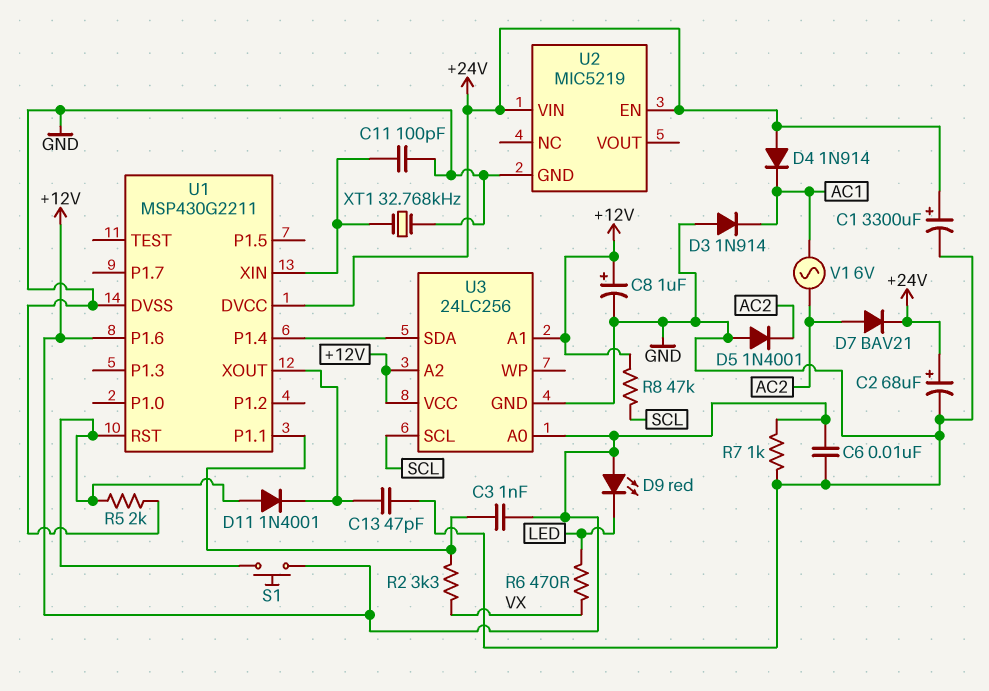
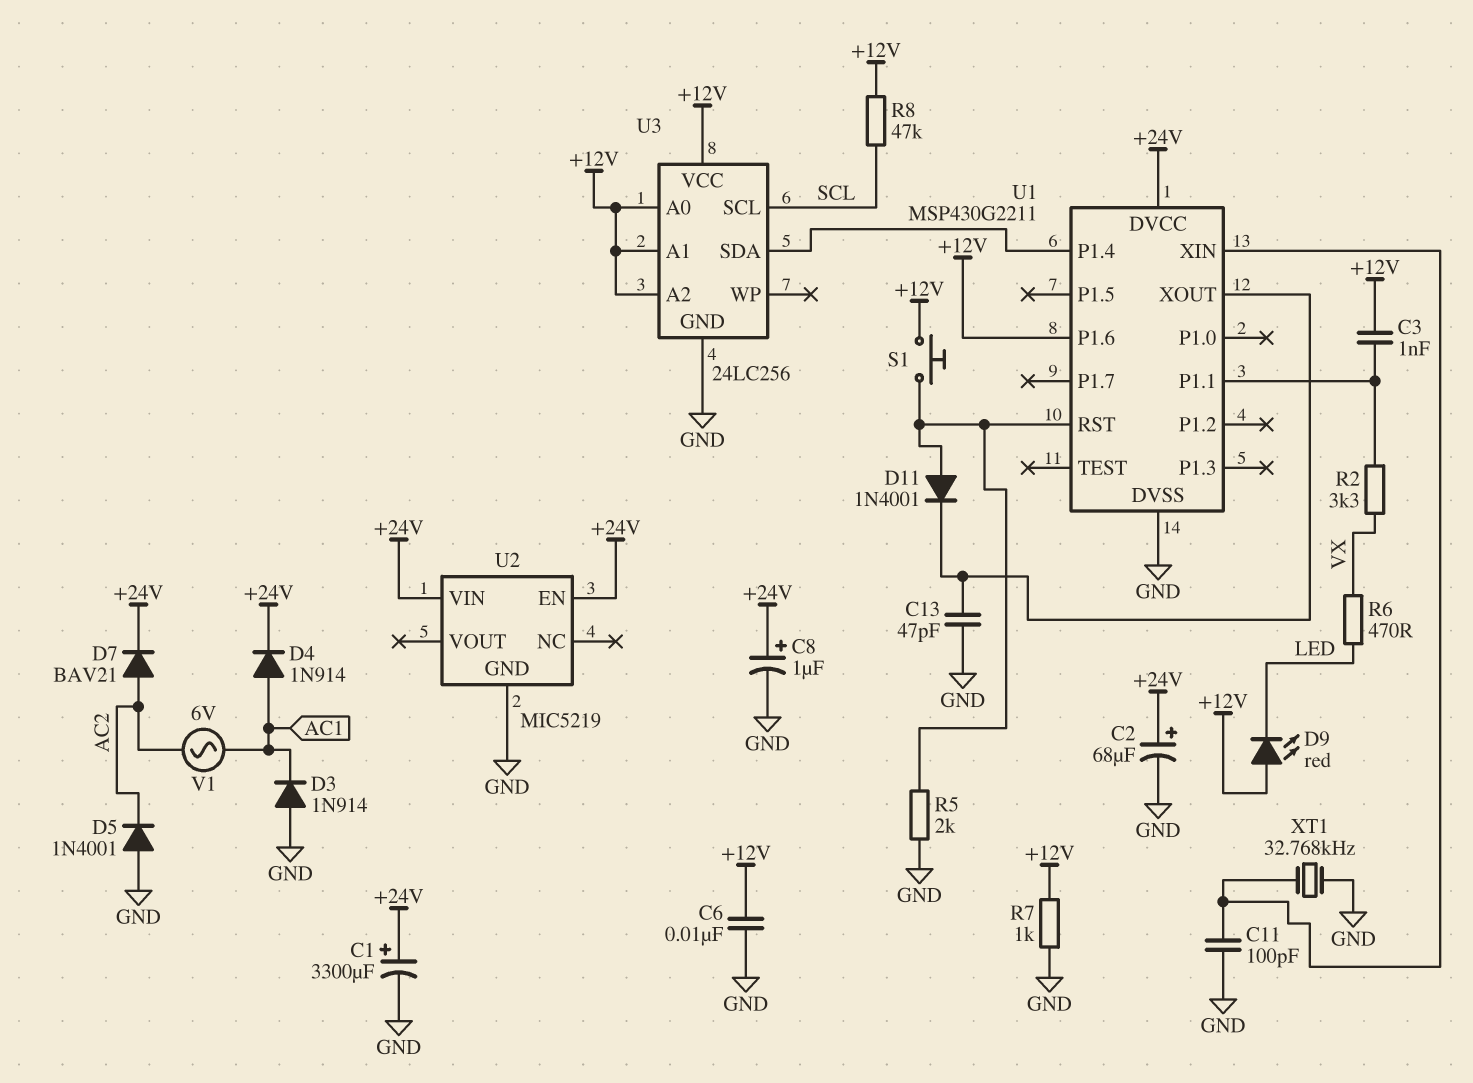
C8: 1uF (plus +12V, minus GND) -> 1uF (plus +24V, minus GND)
D4: diode 1N914 (A +24V, K AC1) -> diode 1N914 (A AC1, K +24V)

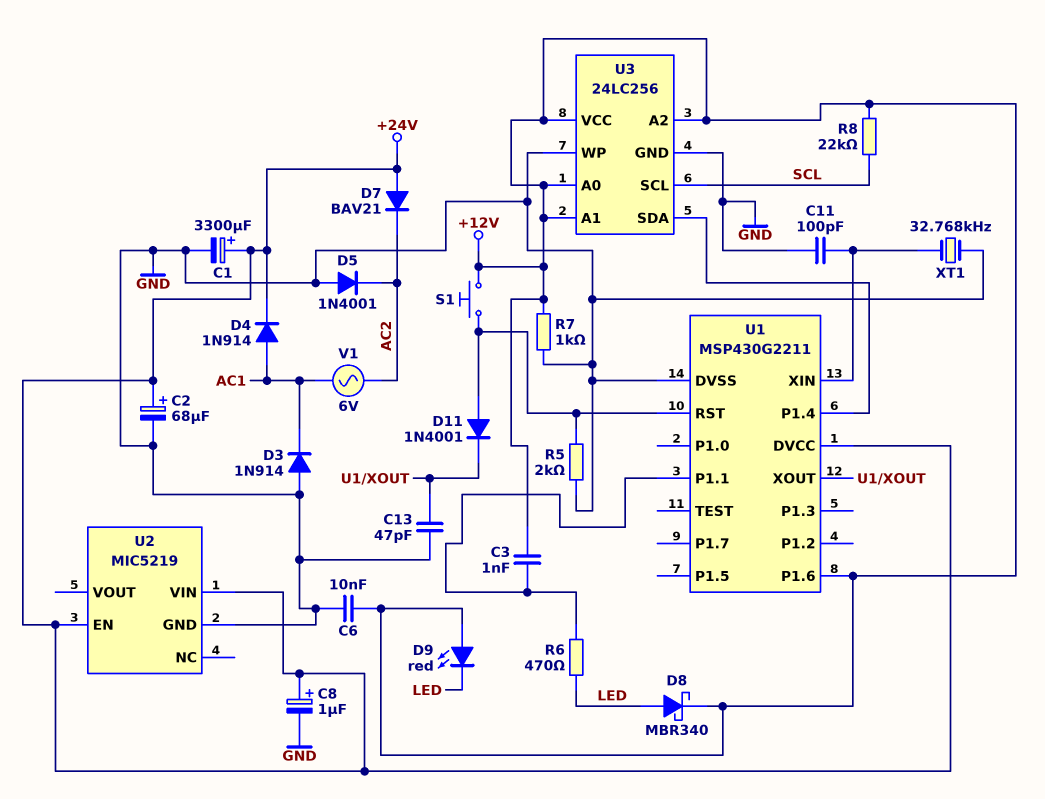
D7: diode BAV21 (A AC2, K +24V) -> diode BAV21 (A +24V, K AC2)
D8: none -> schottky MBR340 (A LED, K +12V)
R2: 3.3k (U1/P1.1, VX) -> none
R6: 470 (LED, VX) -> 470 (LED, U1/P1.1)
R8: 47k (+12V, SCL) -> 22k (+12V, SCL)
U3 pin WP: none -> GND

